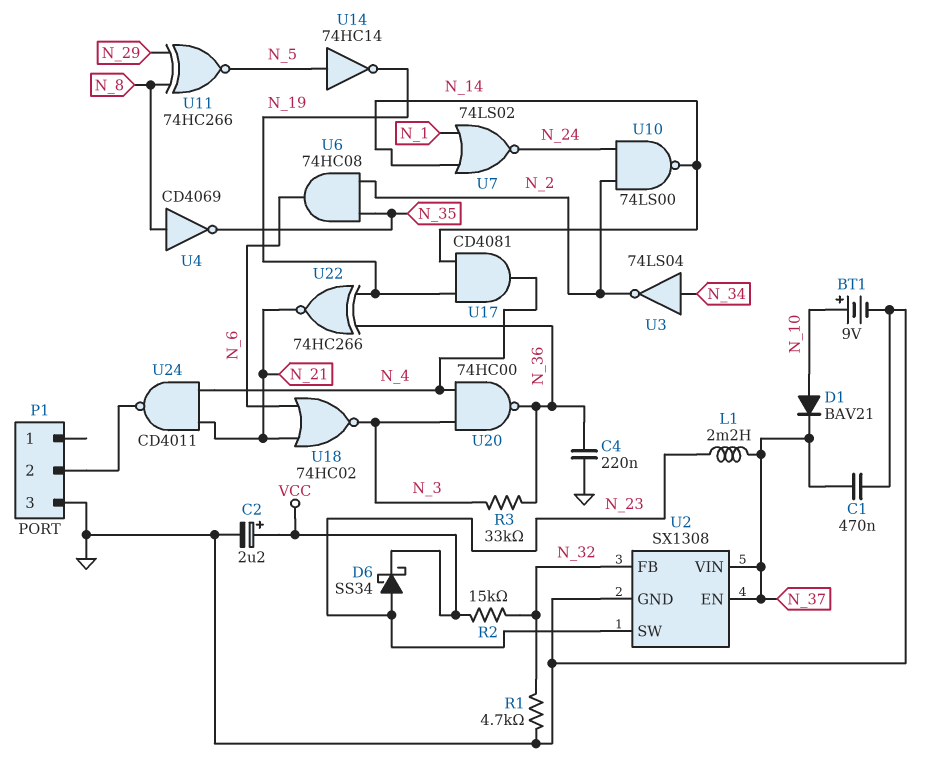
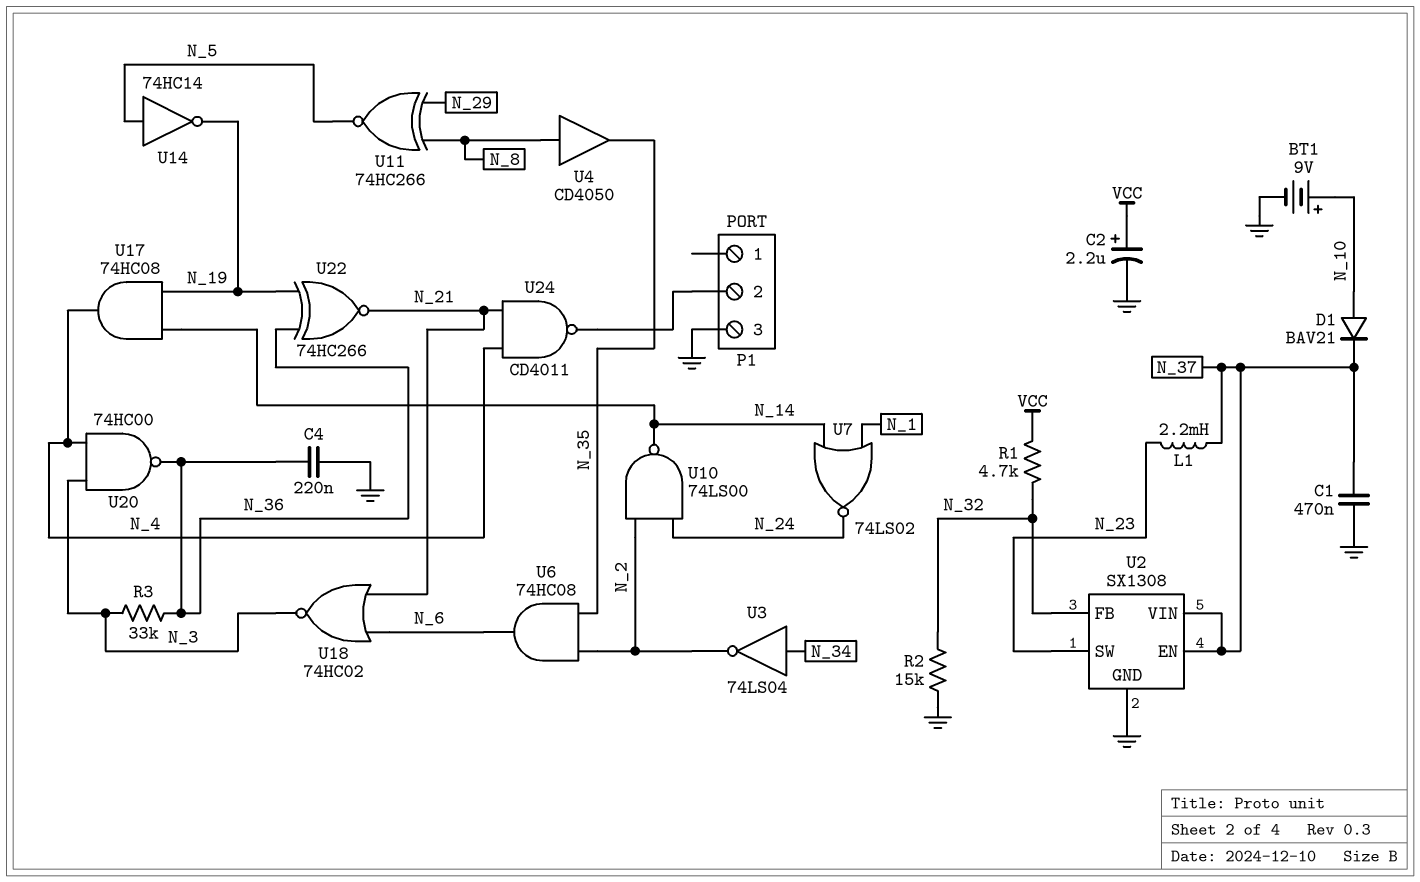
D6: schottky SS34 (A N_23, K VCC) -> none
R1: 4.7k (GND, N_32) -> 4.7k (N_32, VCC)
R2: 15k (N_32, VCC) -> 15k (GND, N_32)
U4: NOT CD4069 (in N_8, out N_35) -> buffer CD4050 (in N_8, out N_35)
U17: AND CD4081 (in N_14, in N_19, out N_4) -> AND 74HC08 (in N_14, in N_19, out N_4)

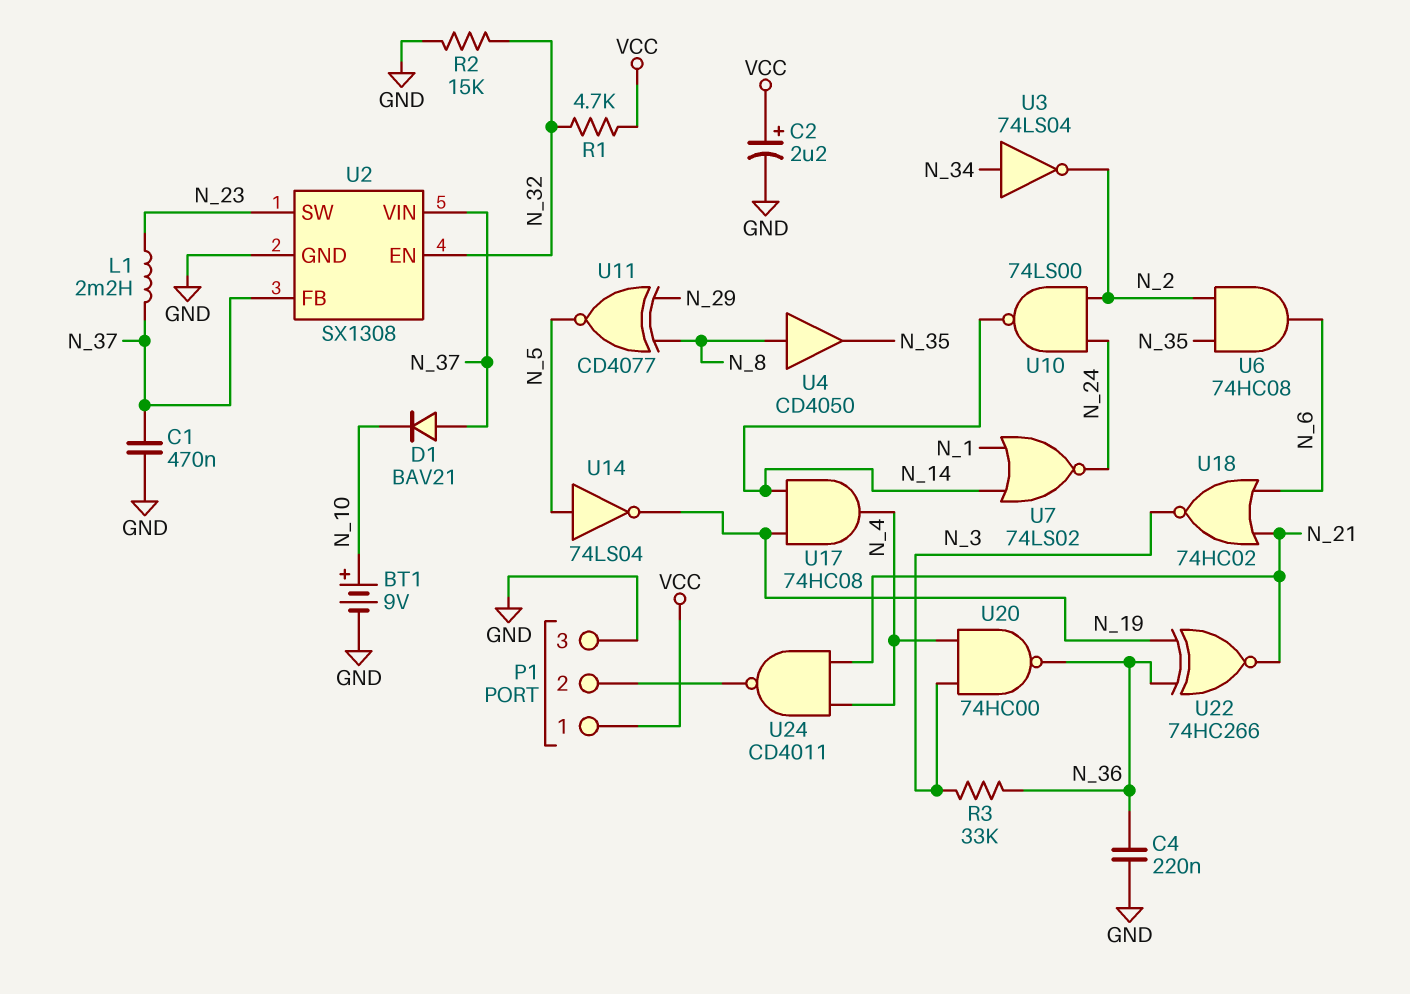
D1: diode BAV21 (A N_10, K N_37) -> diode BAV21 (A N_37, K N_10)
P1 pin 1: none -> VCC
U2 pin EN: N_37 -> N_32
U2 pin FB: N_32 -> N_37
U11: XNOR 74HC266 (in N_8, in N_29, out N_5) -> XNOR CD4077 (in N_8, in N_29, out N_5)
U14: NOT 74HC14 (in N_5, out N_19) -> NOT 74LS04 (in N_5, out N_19)

